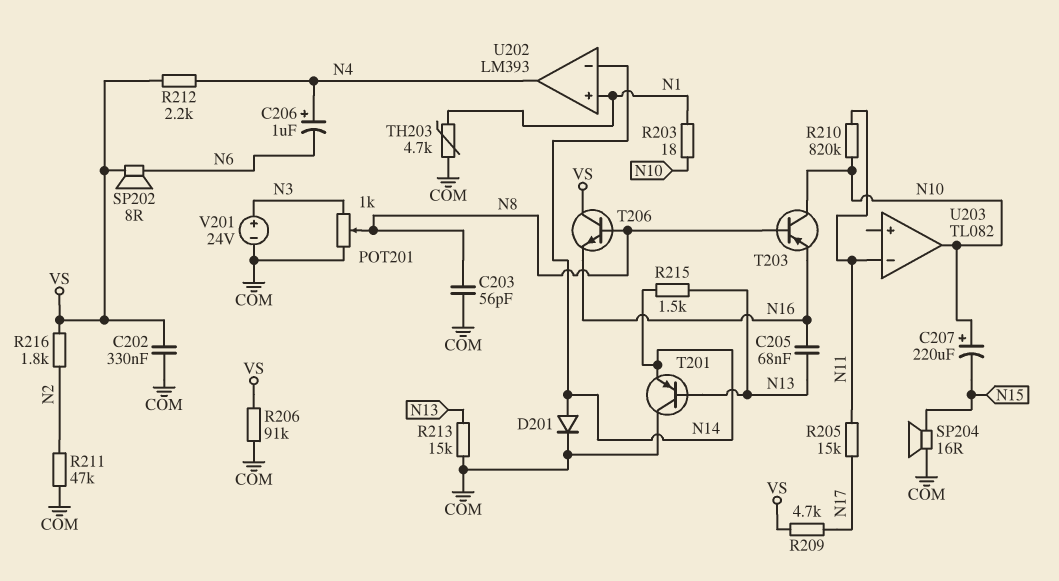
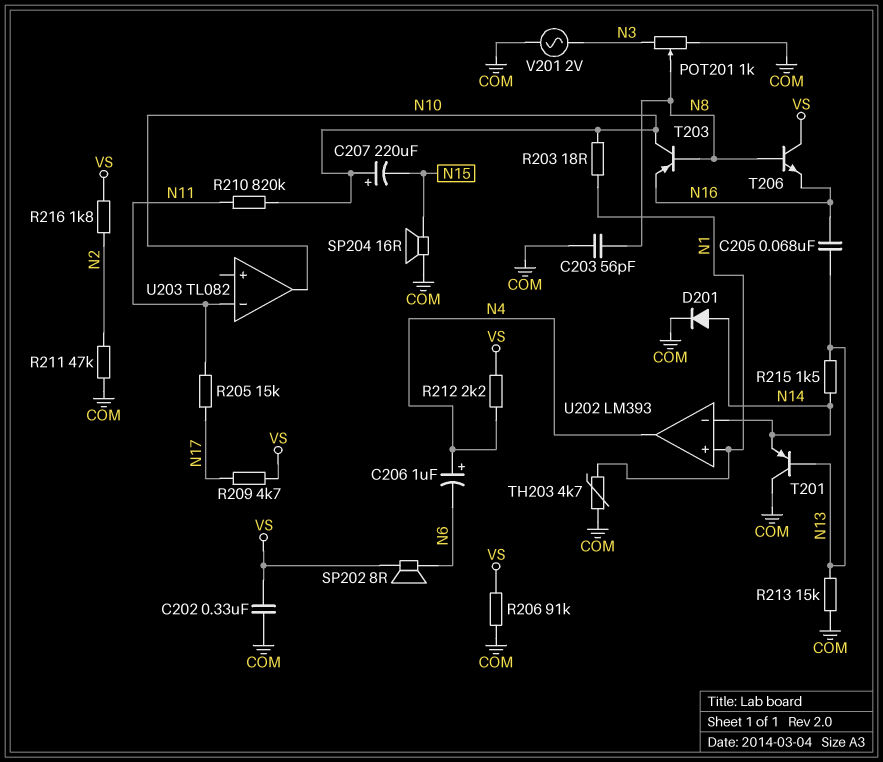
V201: 24V (plus N3, minus COM) -> AC 2V (COM, N3)

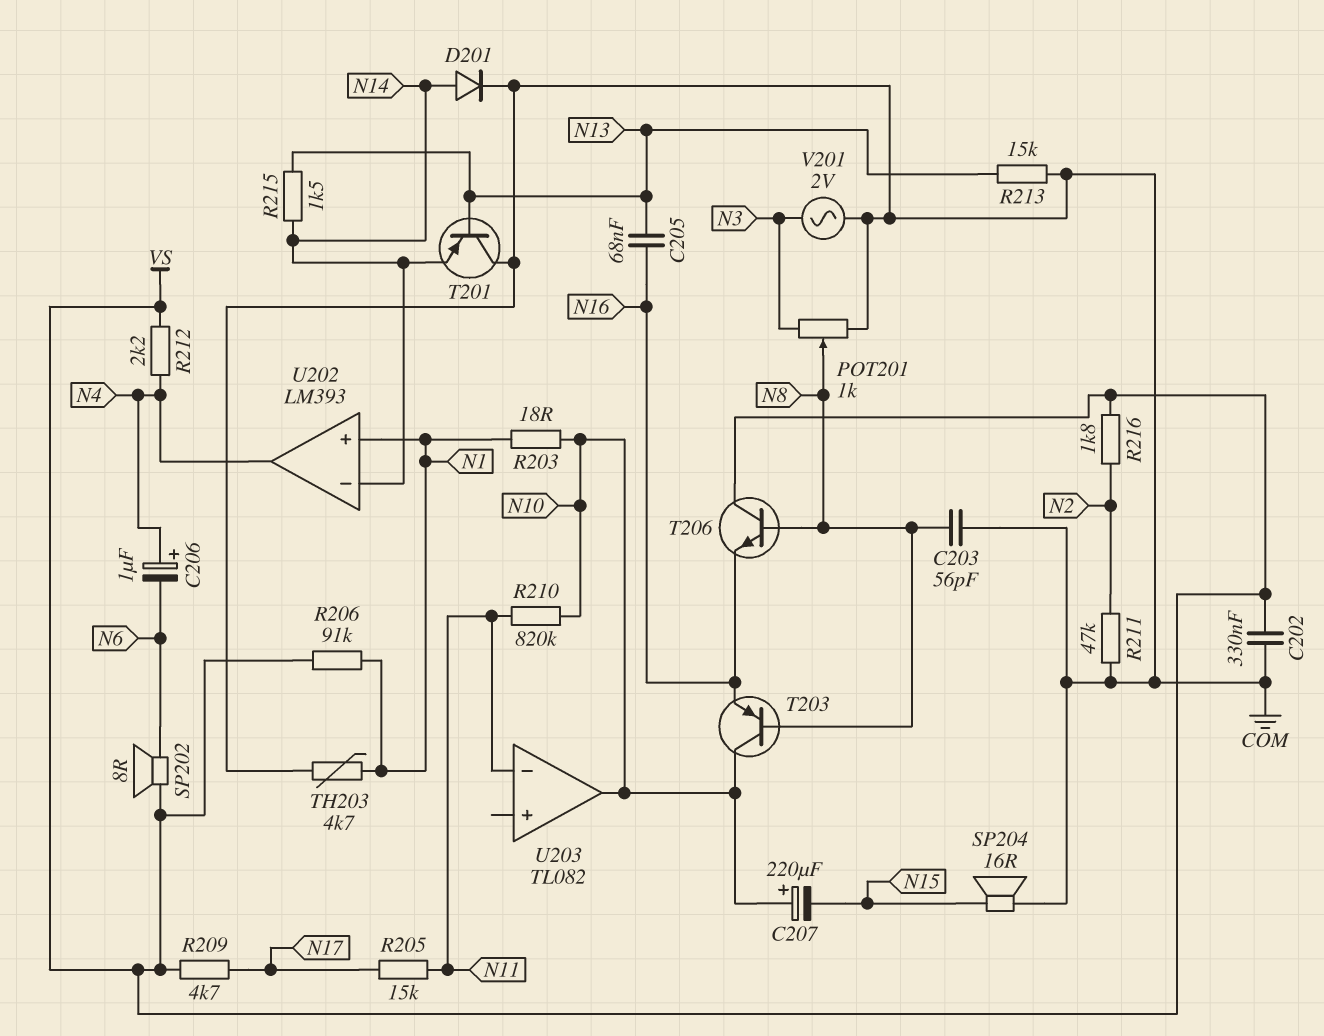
R206: 91k (COM, VS) -> 91k (N1, VS)

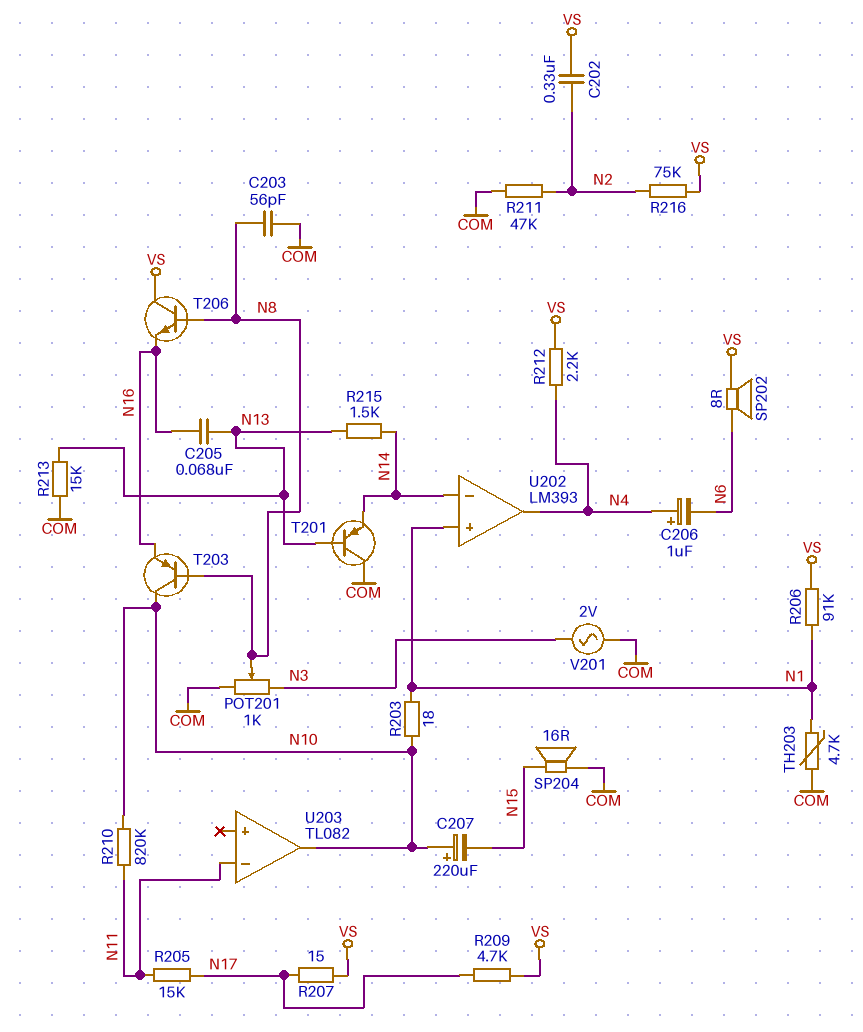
C202: 330nF (COM, VS) -> 330nF (N2, VS)
D201: diode (A N14, K COM) -> none
R207: none -> 15 (N17, VS)
R216: 1.8k (N2, VS) -> 75k (N2, VS)

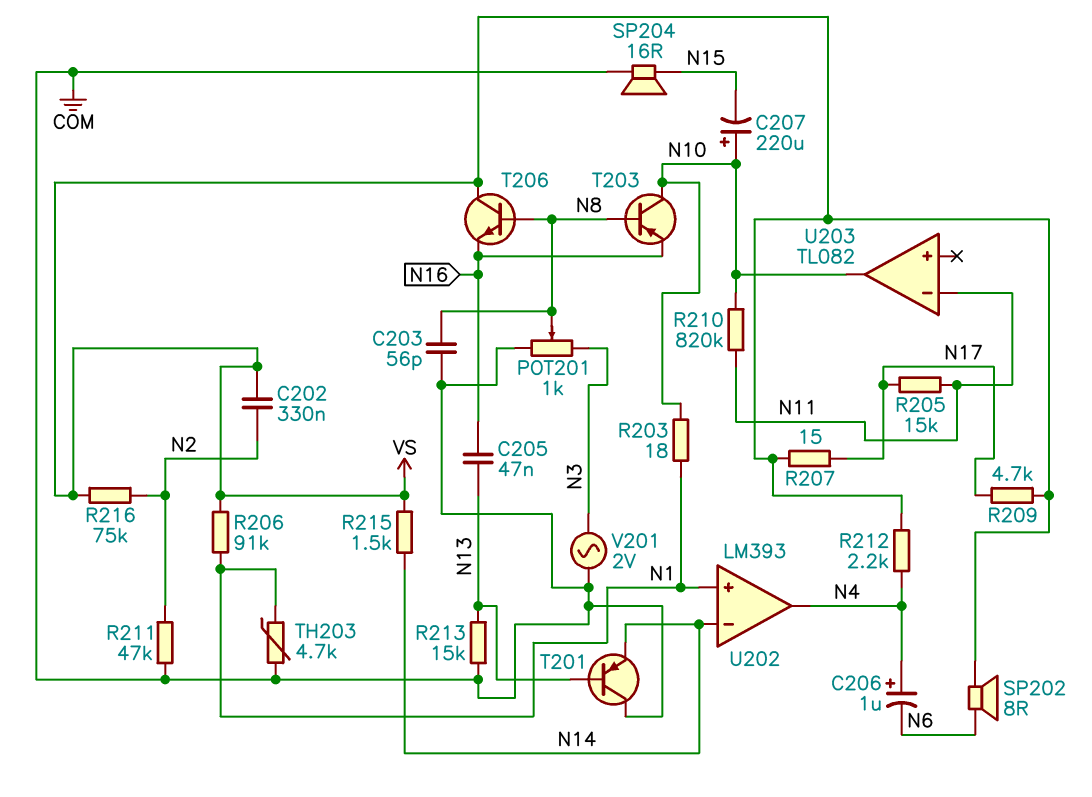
C205: 68nF (N13, N16) -> 47nF (N13, N16)
R215: 1.5k (N13, N14) -> 1.5k (N14, VS)

